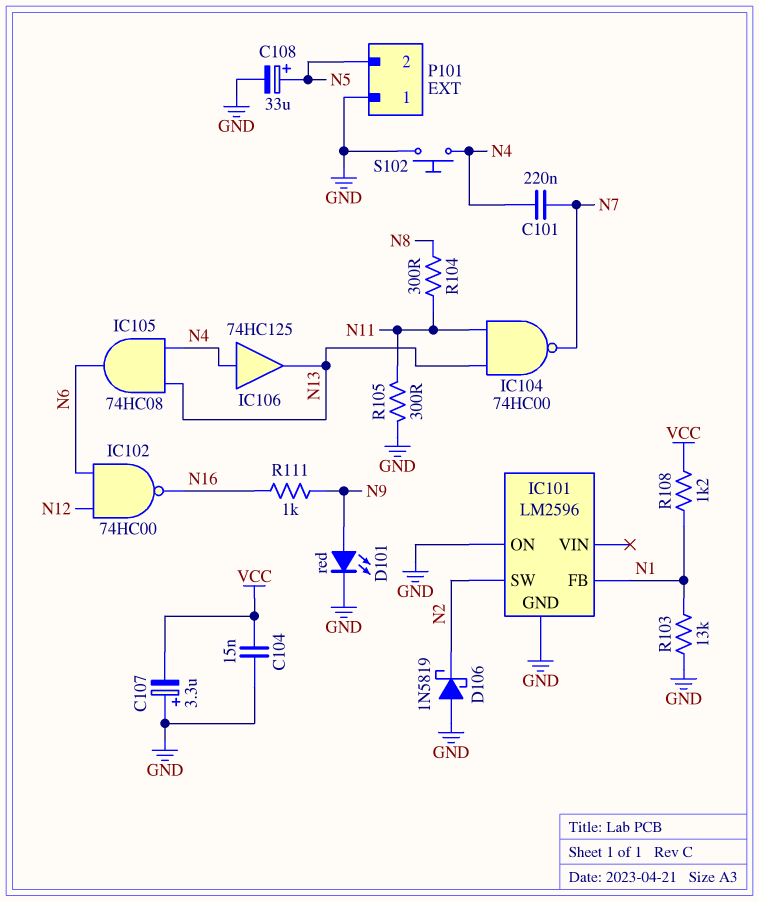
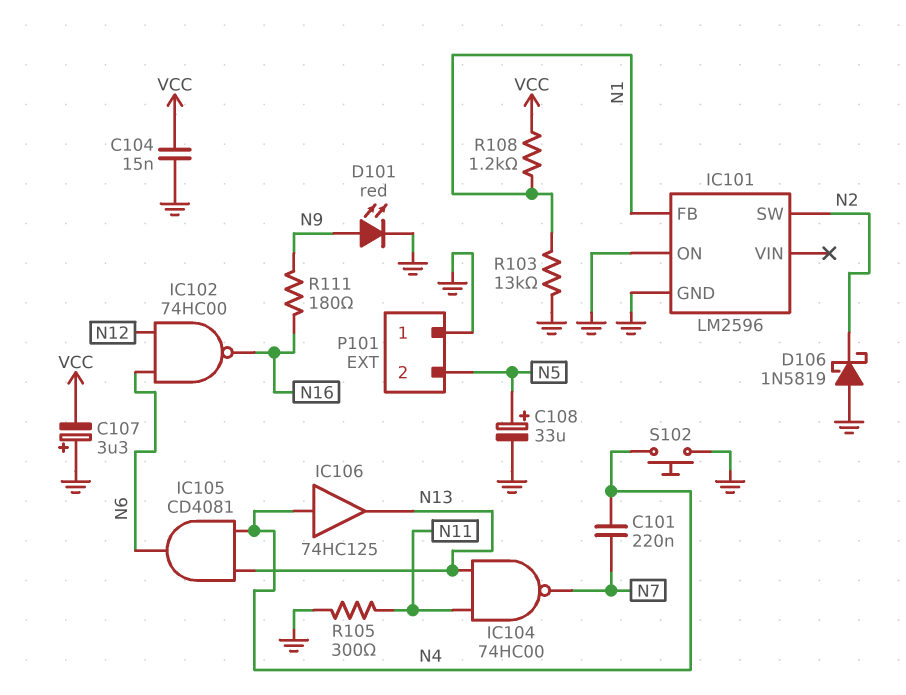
IC105: AND 74HC08 (in N4, in N13, out N6) -> AND CD4081 (in N4, in N13, out N6)
R104: 300 (N8, N11) -> none
R111: 1k (N9, N16) -> 180 (N9, N16)

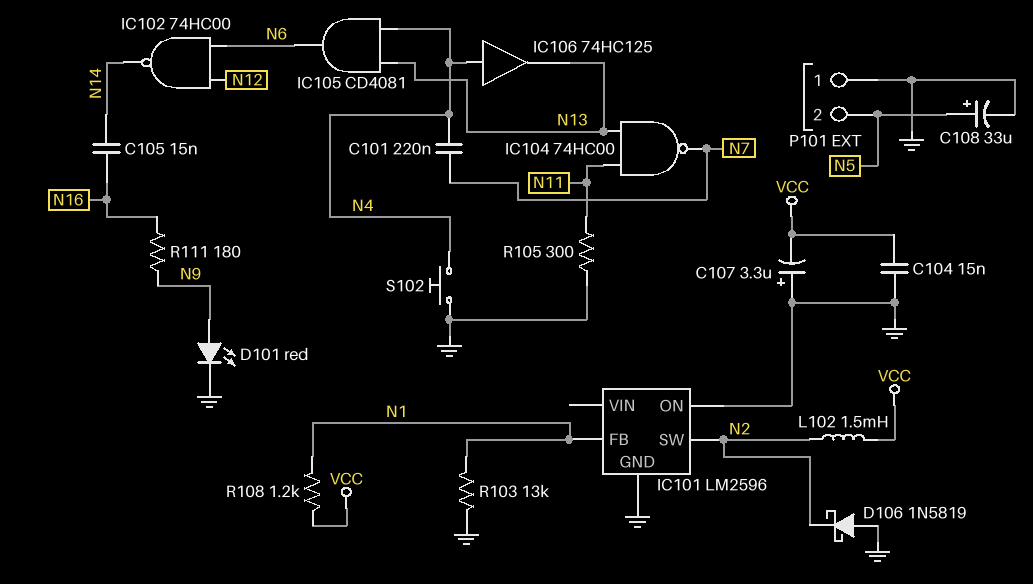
C105: none -> 15nF (N14, N16)
IC102: NAND 74HC00 (in N6, in N12, out N16) -> NAND 74HC00 (in N6, in N12, out N14)
L102: none -> 1.5mH (N2, VCC)

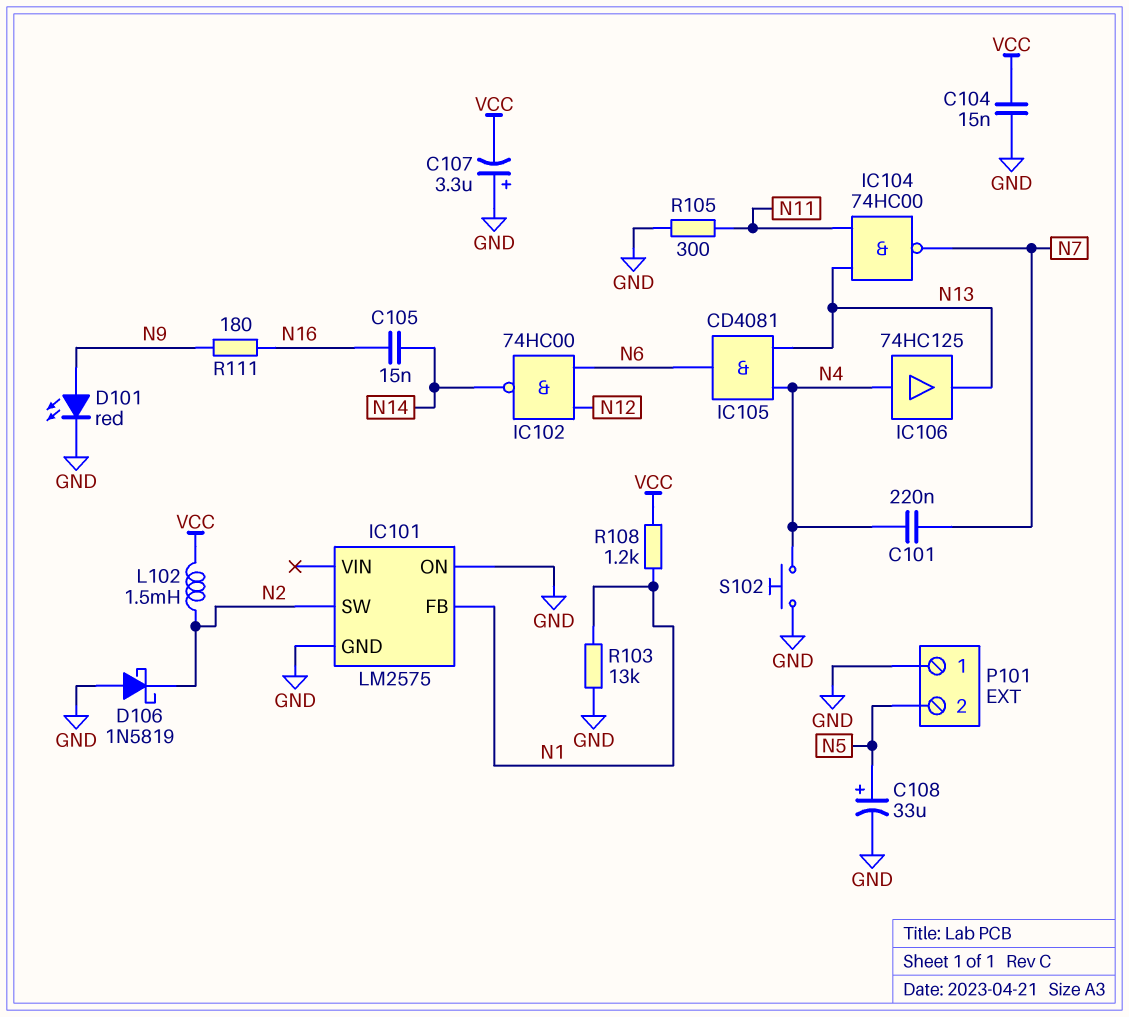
IC101: LM2596 -> LM2575

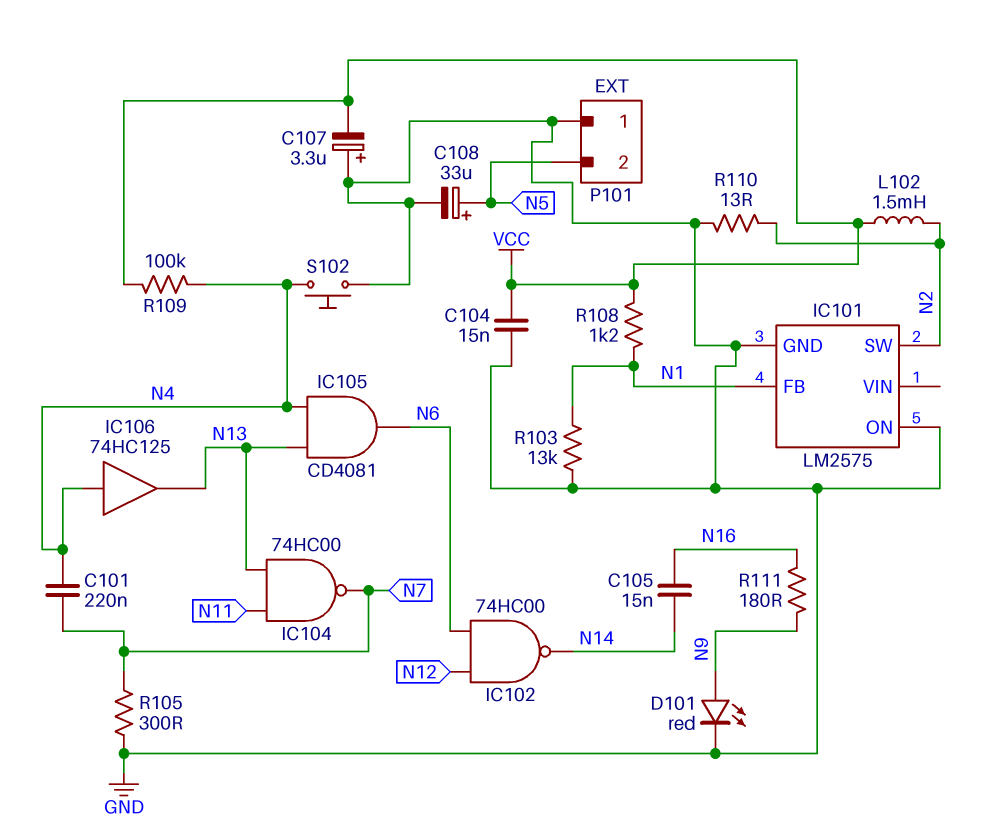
D106: schottky 1N5819 (A GND, K N2) -> none
R105: 300 (GND, N11) -> 300 (GND, N7)
R109: none -> 100k (N4, VCC)
R110: none -> 13 (GND, N2)

